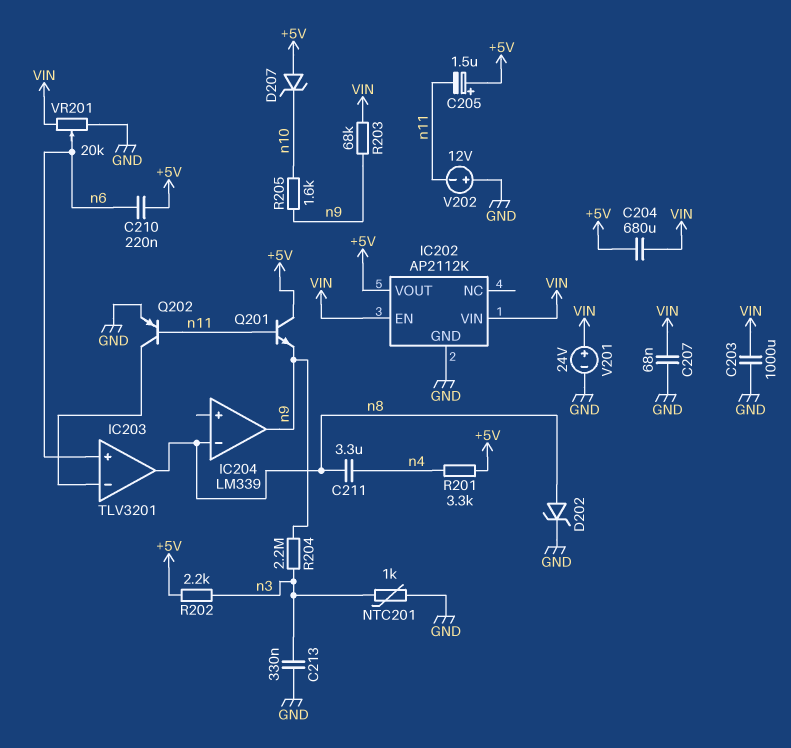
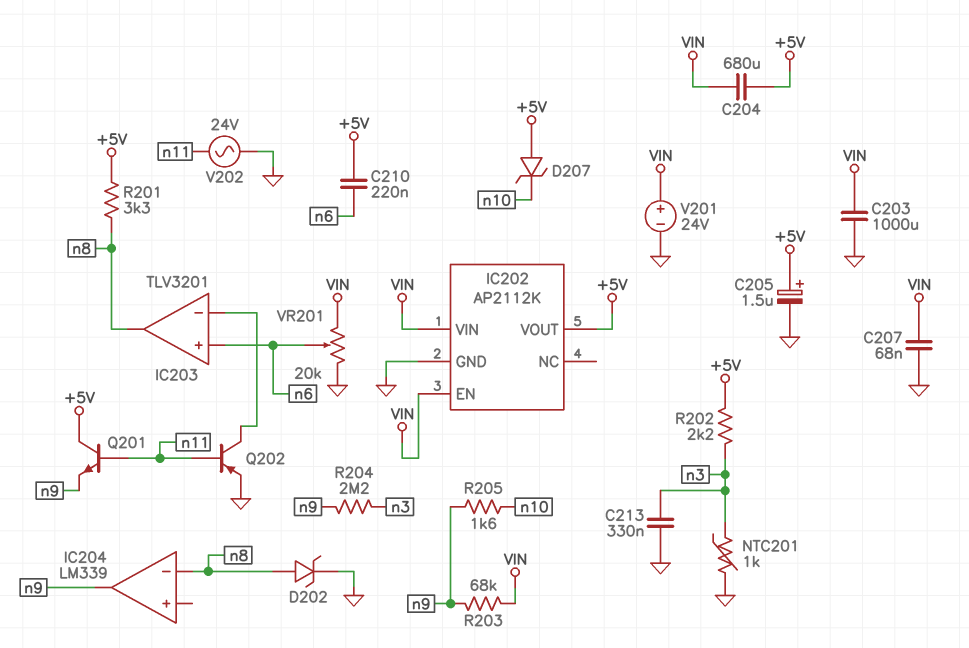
C205: 1.5uF (plus +5V, minus n11) -> 1.5uF (plus +5V, minus GND)
C211: 3.3uF (n4, n8) -> none
R201: 3.3k (+5V, n4) -> 3.3k (+5V, n8)
V202: 12V (plus GND, minus n11) -> AC 24V (GND, n11)

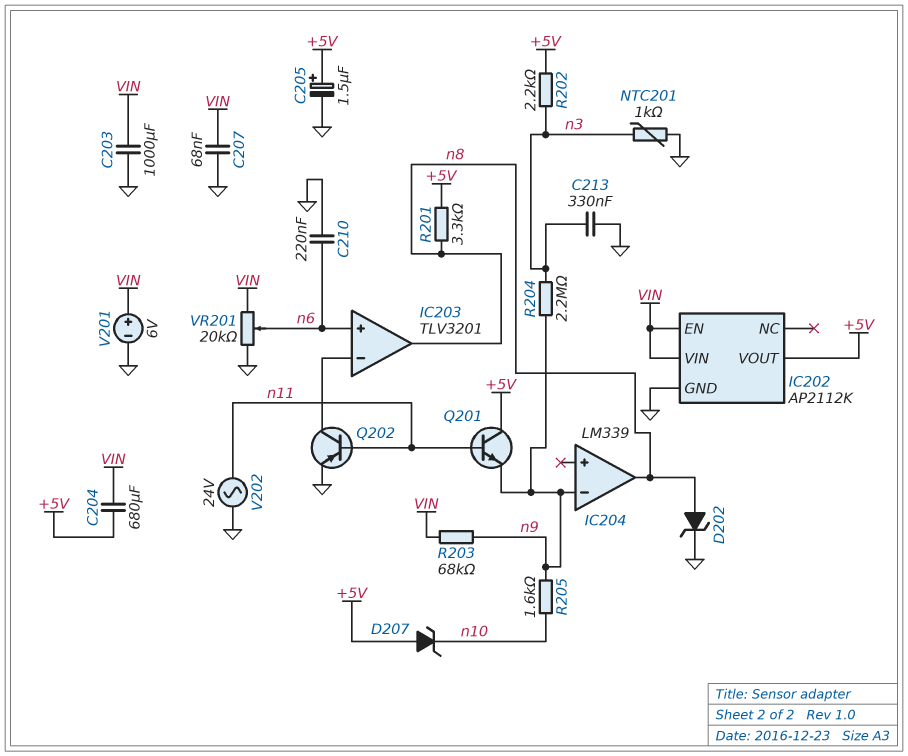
C210: 220nF (+5V, n6) -> 220nF (GND, n6)
IC204 pin in-: n8 -> n9
IC204 pin out: n9 -> n8
V201: 24V (plus VIN, minus GND) -> 6V (plus VIN, minus GND)

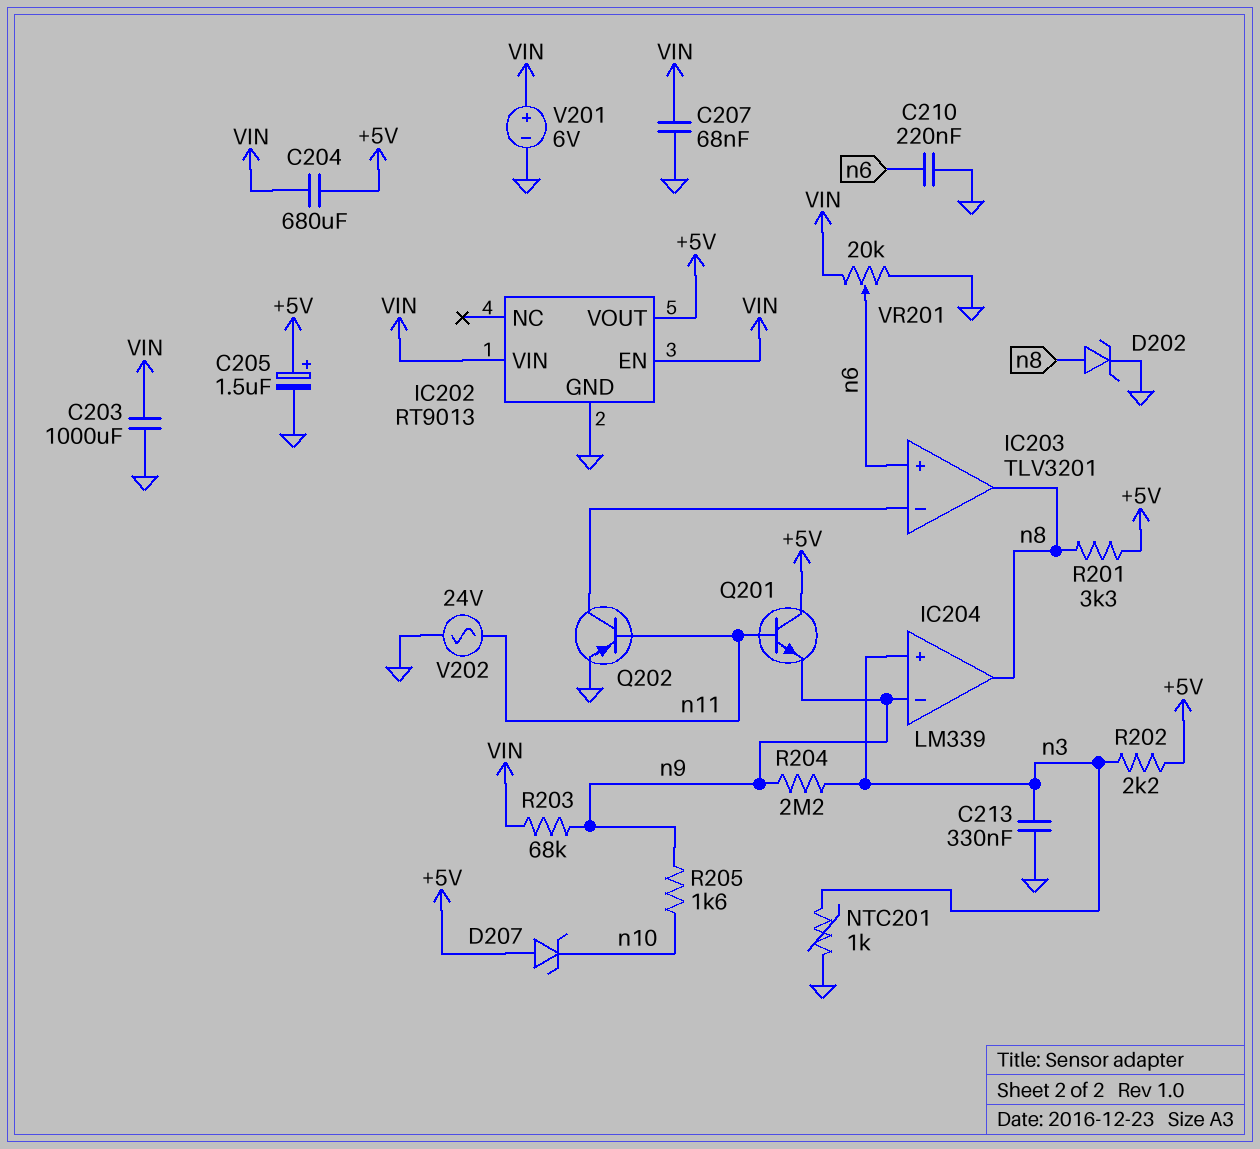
IC202: AP2112K -> RT9013
IC204 pin in+: none -> n3

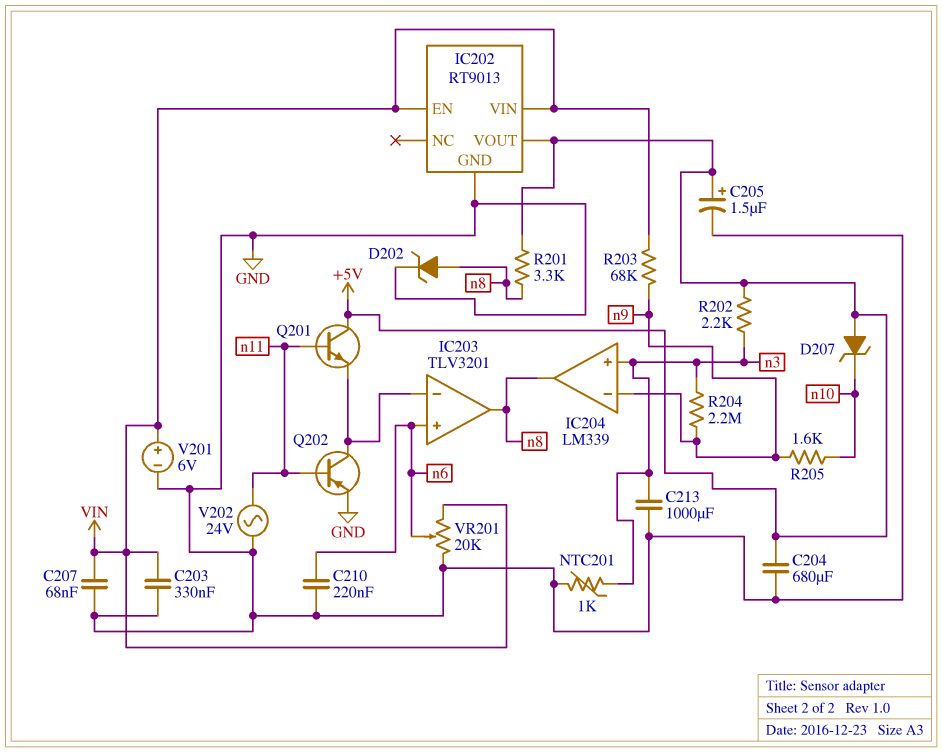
C203: 1000uF (GND, VIN) -> 330nF (GND, VIN)
C204: 680uF (+5V, VIN) -> 680uF (+5V, GND)
C213: 330nF (GND, n3) -> 1000uF (GND, n3)
Q201: NPN (B n11, C +5V, E n9) -> NPN (B n11, C +5V, E IC203/in-)

